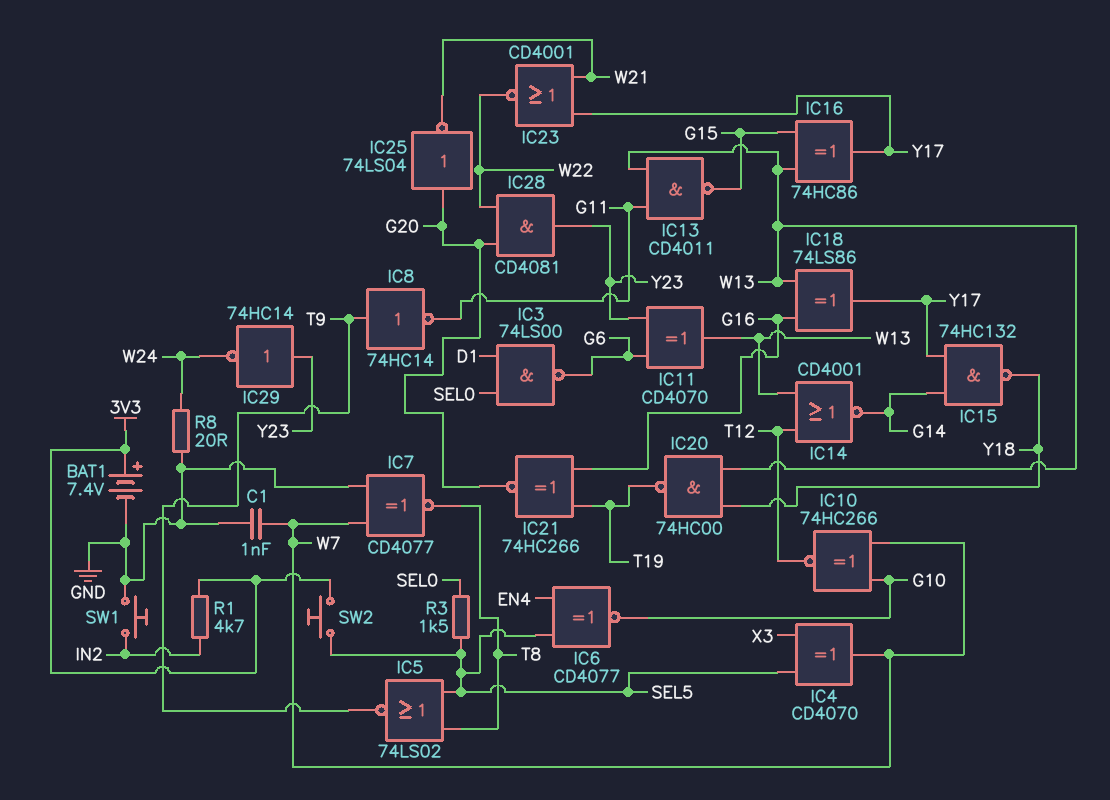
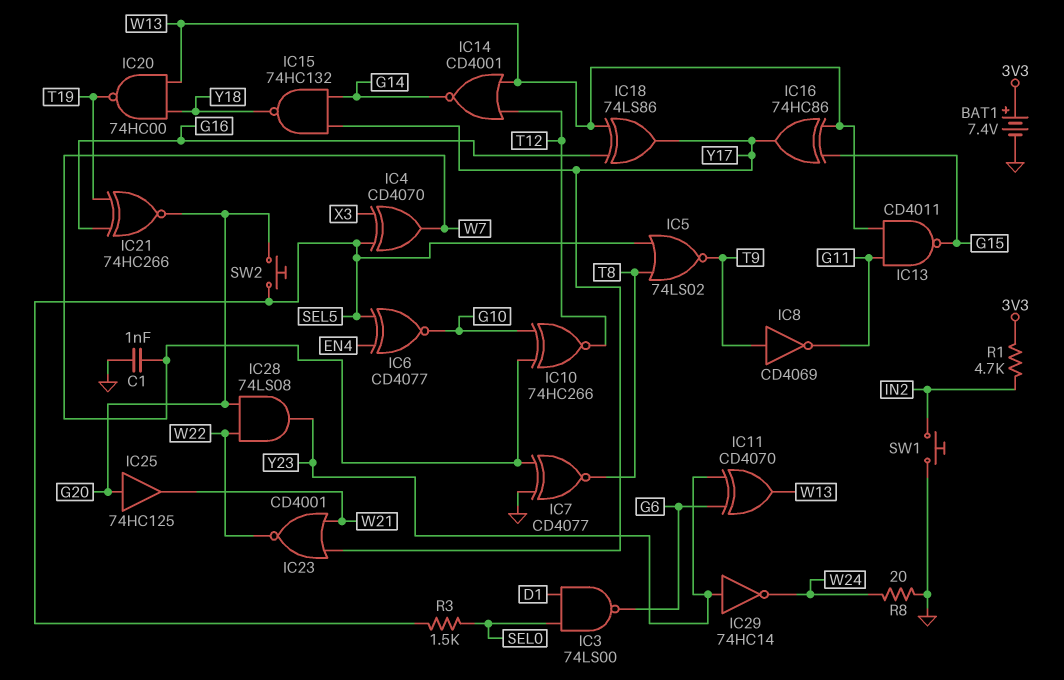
IC8: NOT 74HC14 (in T9, out G11) -> NOT CD4069 (in T9, out G11)
IC25: NOT 74LS04 (in G20, out W21) -> buffer 74HC125 (in G20, out W21)
IC28: AND CD4081 (in G20, in W22, out Y23) -> AND 74LS08 (in G20, in W22, out Y23)
SW2: button (3V3, SEL5) -> button (G20, SEL5)

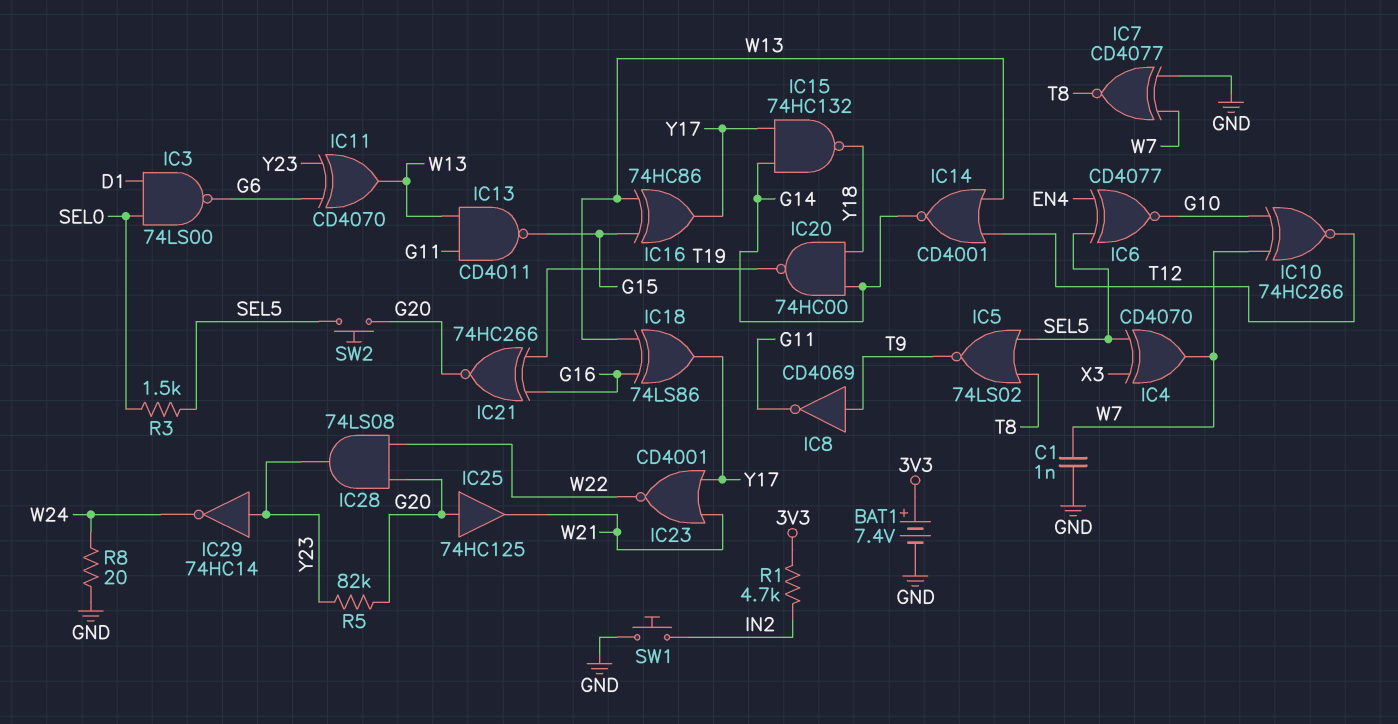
IC20: NAND 74HC00 (in W13, in Y18, out T19) -> NAND 74HC00 (in G14, in Y18, out T19)
R5: none -> 82k (G20, Y23)

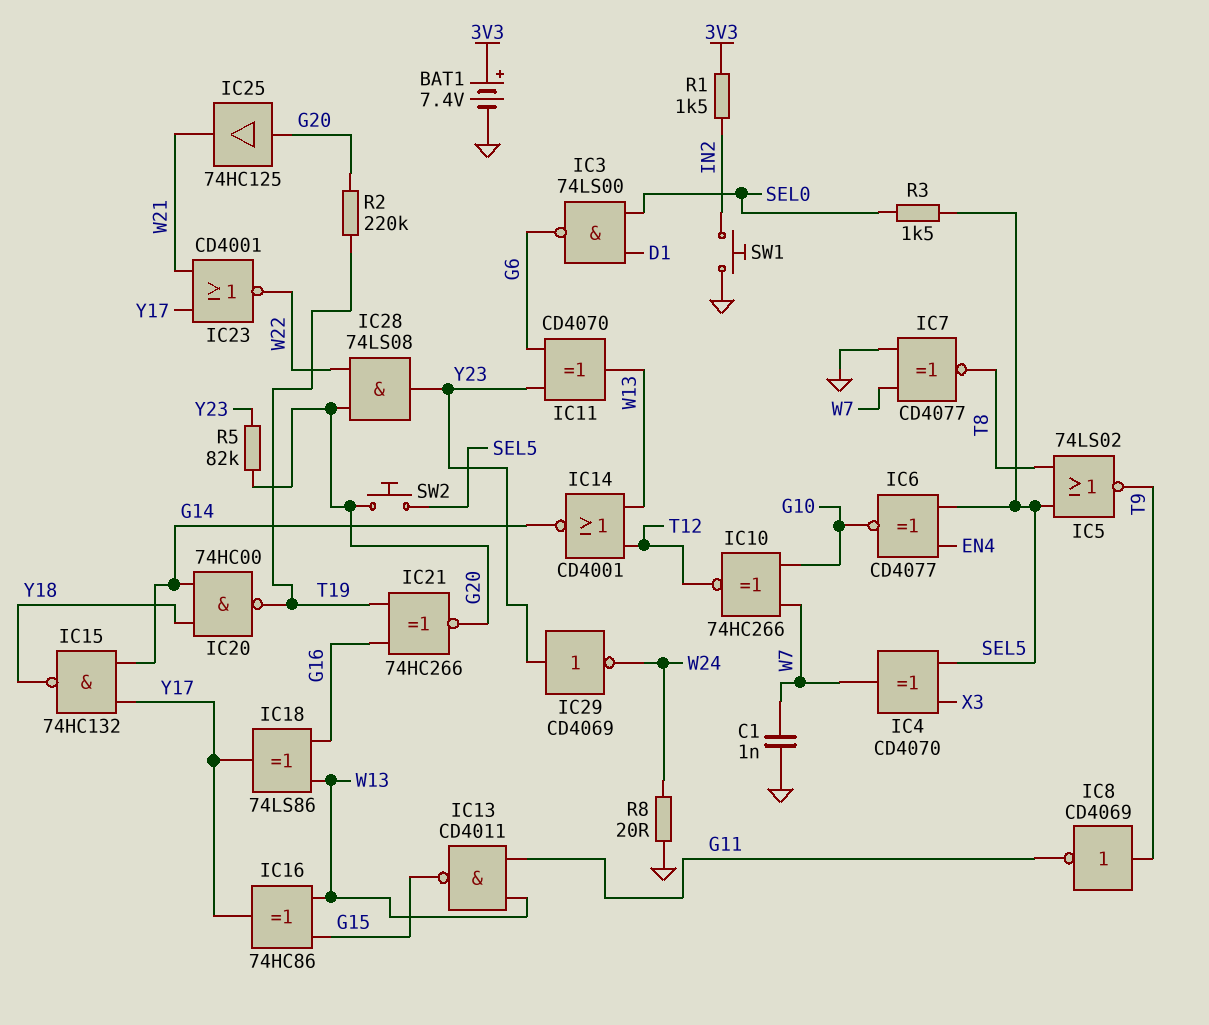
IC29: NOT 74HC14 (in Y23, out W24) -> NOT CD4069 (in Y23, out W24)
R1: 4.7k (3V3, IN2) -> 1.5k (3V3, IN2)
R2: none -> 220k (G20, T19)

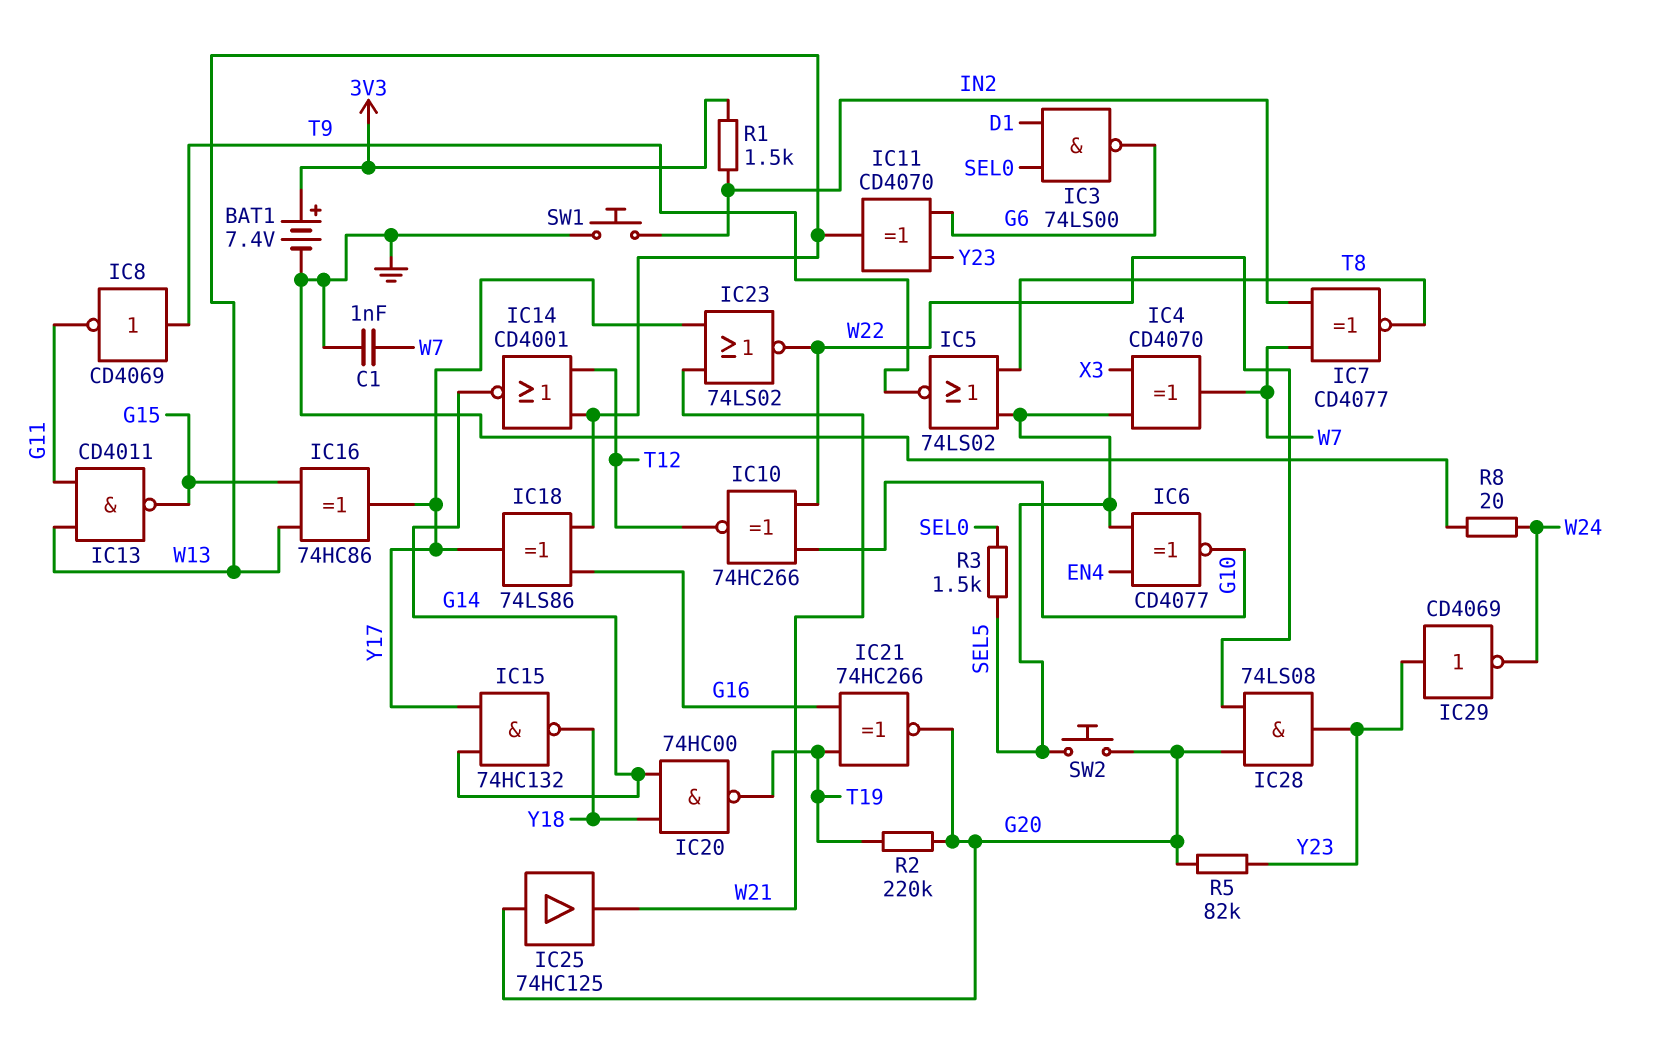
IC7: XNOR CD4077 (in GND, in W7, out T8) -> XNOR CD4077 (in IN2, in W7, out T8)
IC10: XNOR 74HC266 (in G10, in W7, out T12) -> XNOR 74HC266 (in G10, in W22, out T12)
IC23: NOR CD4001 (in W21, in Y17, out W22) -> NOR 74LS02 (in W21, in Y17, out W22)

